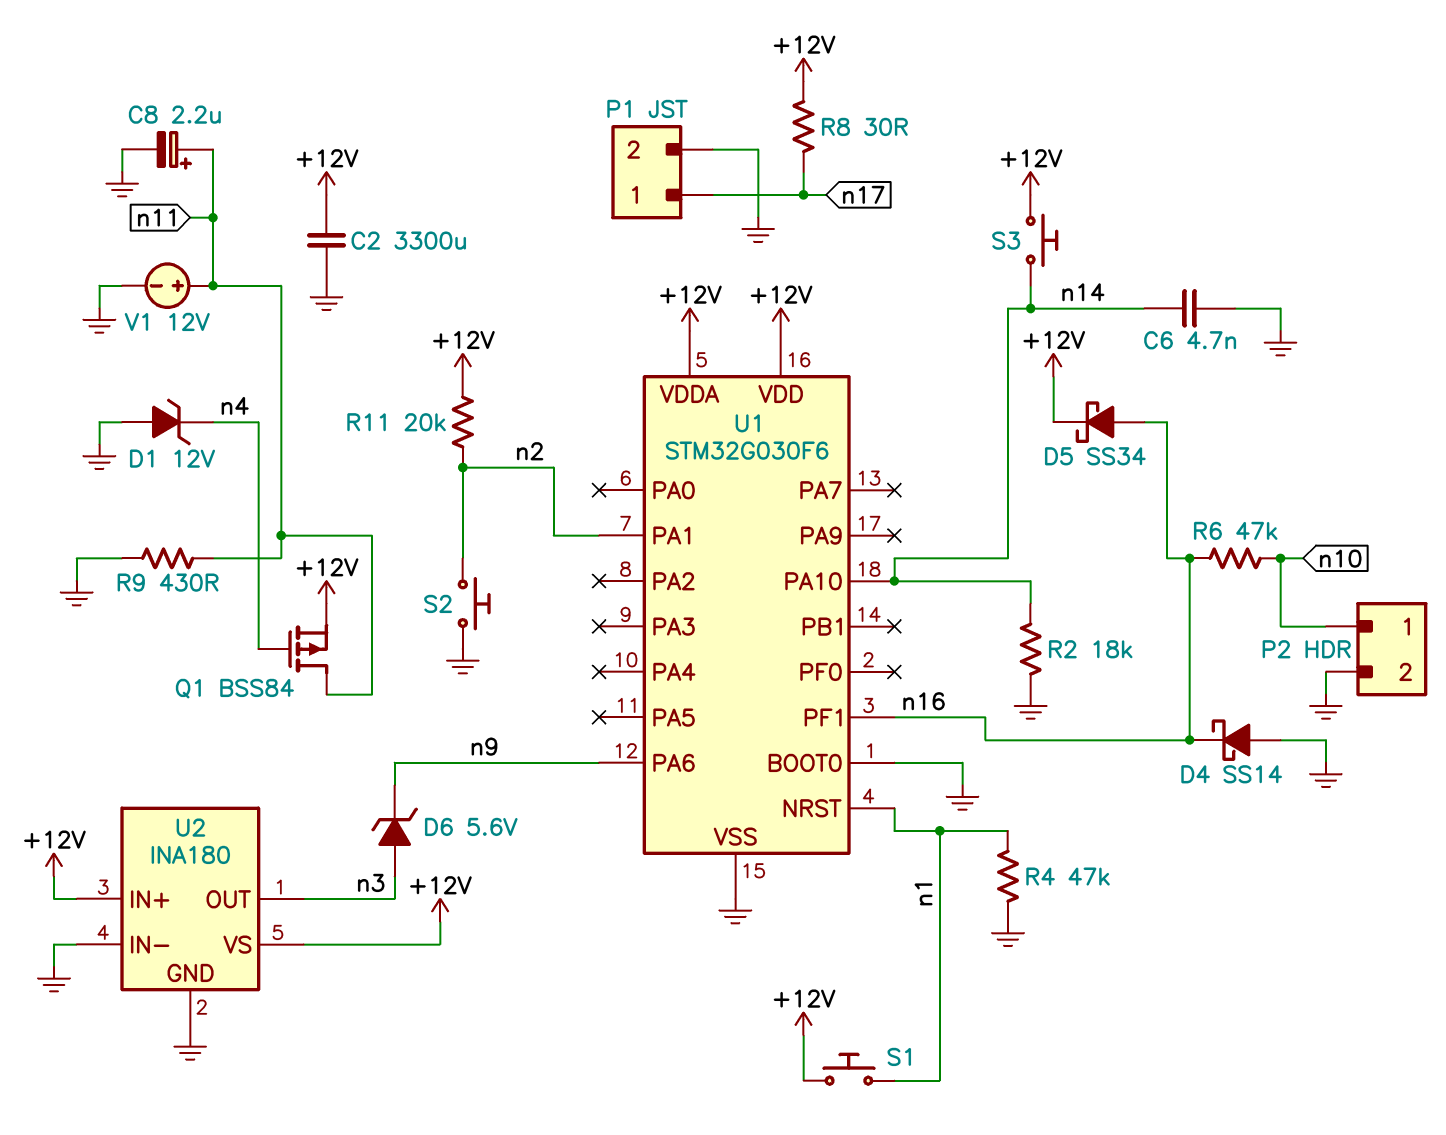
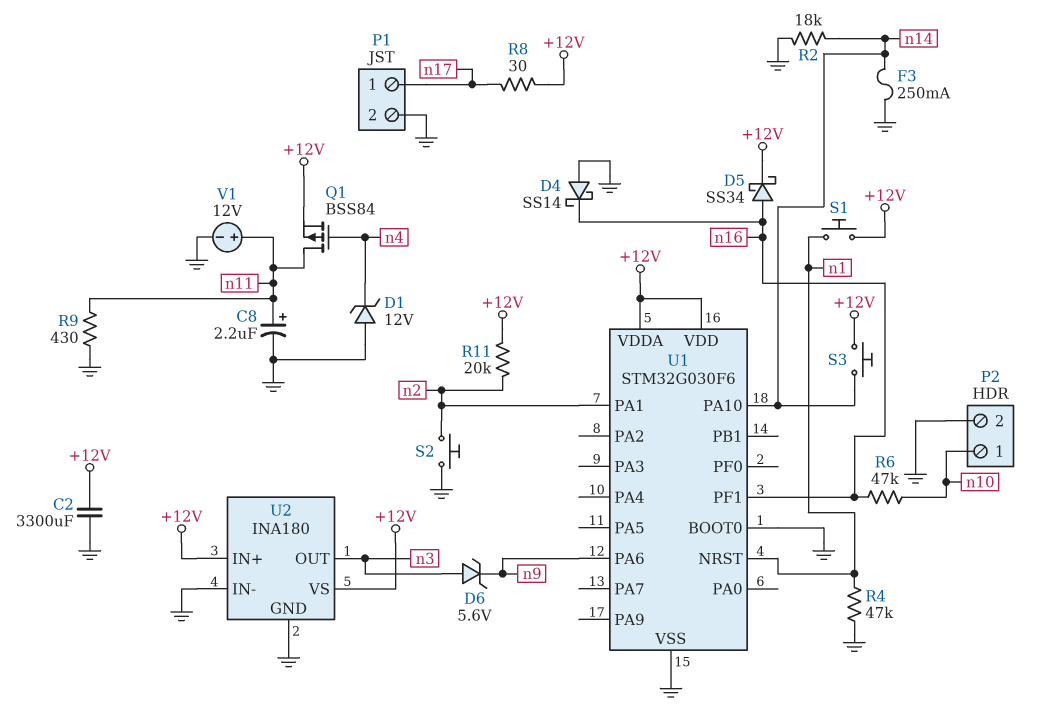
C6: 4.7nF (GND, n14) -> none
F3: none -> 250mA (GND, n14)

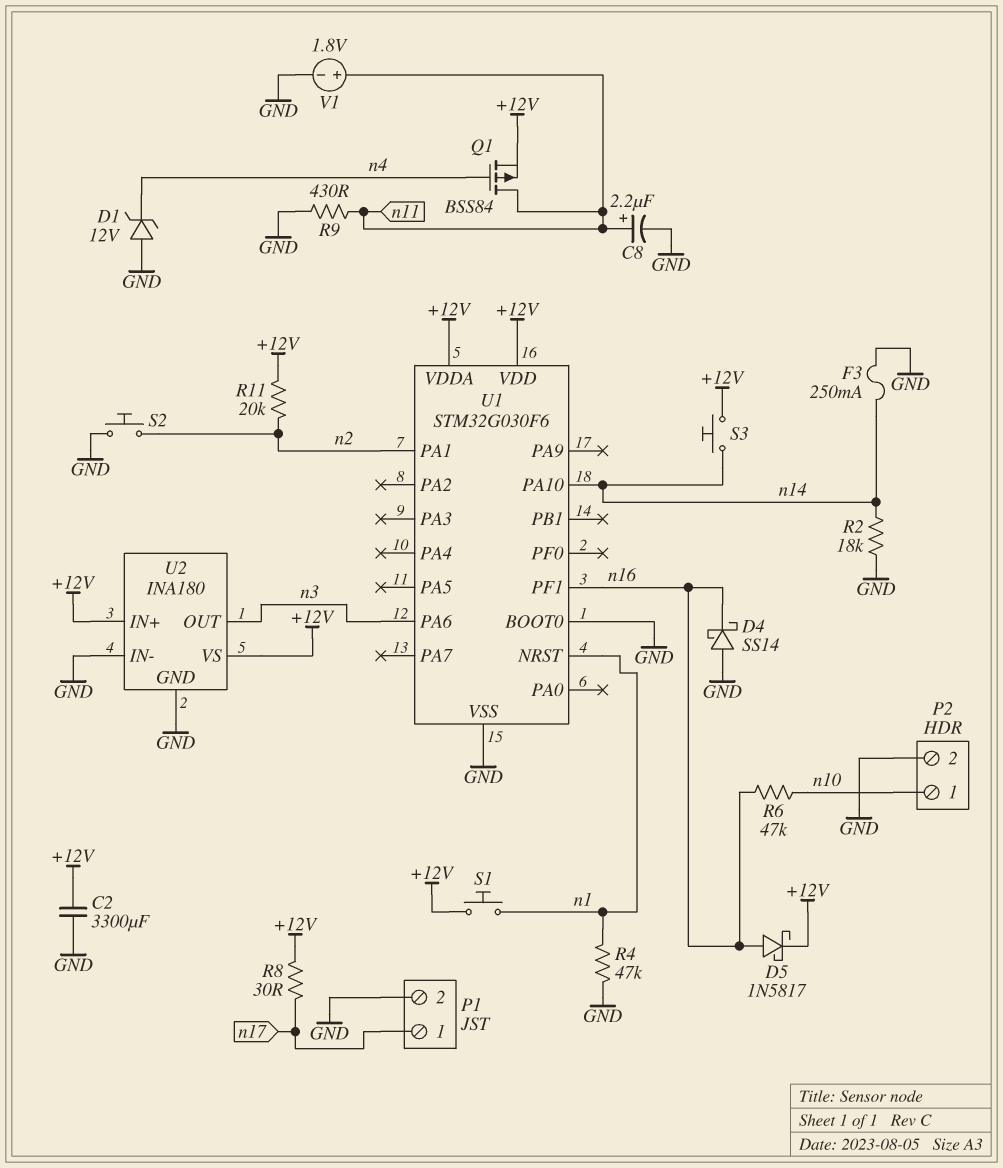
D5: schottky SS34 (A n16, K +12V) -> schottky 1N5817 (A n16, K +12V)
D6: zener 5.6V (A n3, K n9) -> none
U1 pin PA6: n9 -> n3
V1: 12V (plus n11, minus GND) -> 1.8V (plus n11, minus GND)

